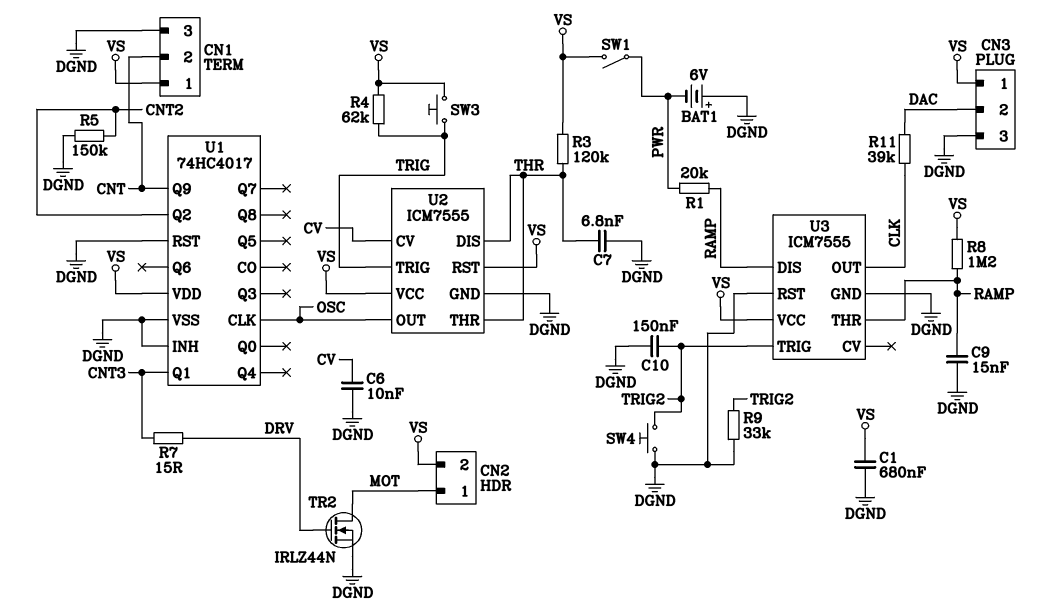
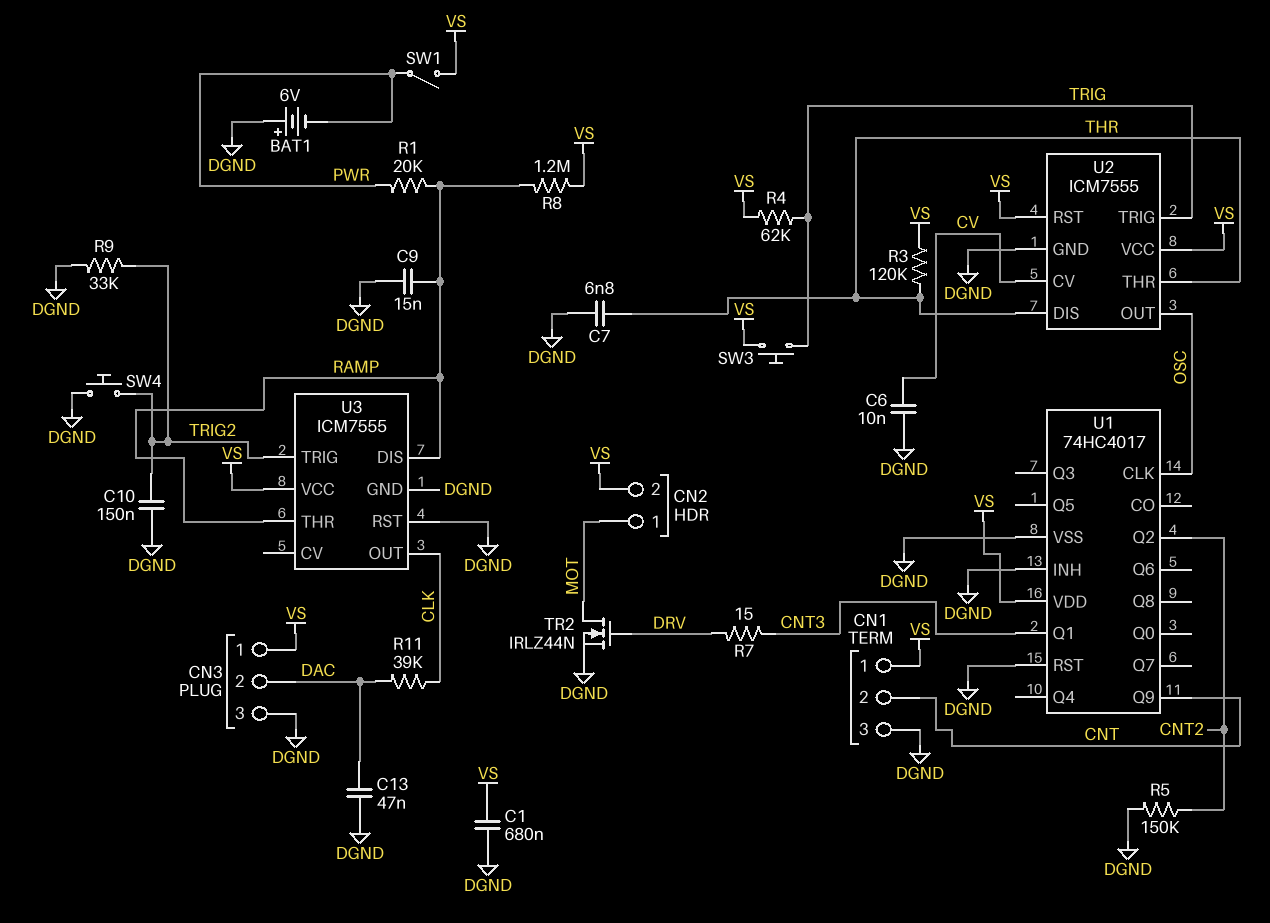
C13: none -> 47nF (DAC, DGND)

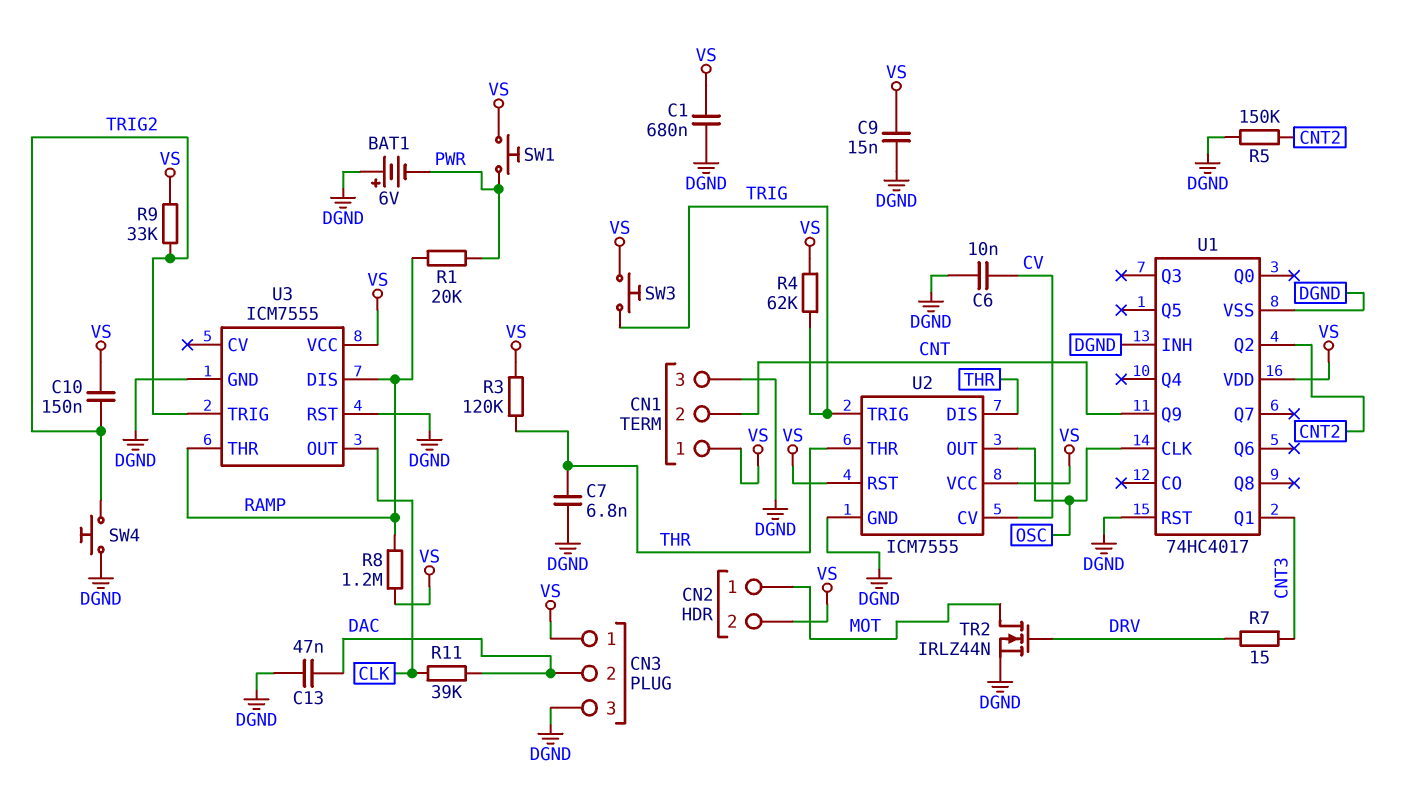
C9: 15nF (DGND, RAMP) -> 15nF (DGND, VS)
C10: 150nF (DGND, TRIG2) -> 150nF (TRIG2, VS)
R9: 33k (DGND, TRIG2) -> 33k (TRIG2, VS)
SW1: switch (PWR, VS) -> button (PWR, VS)

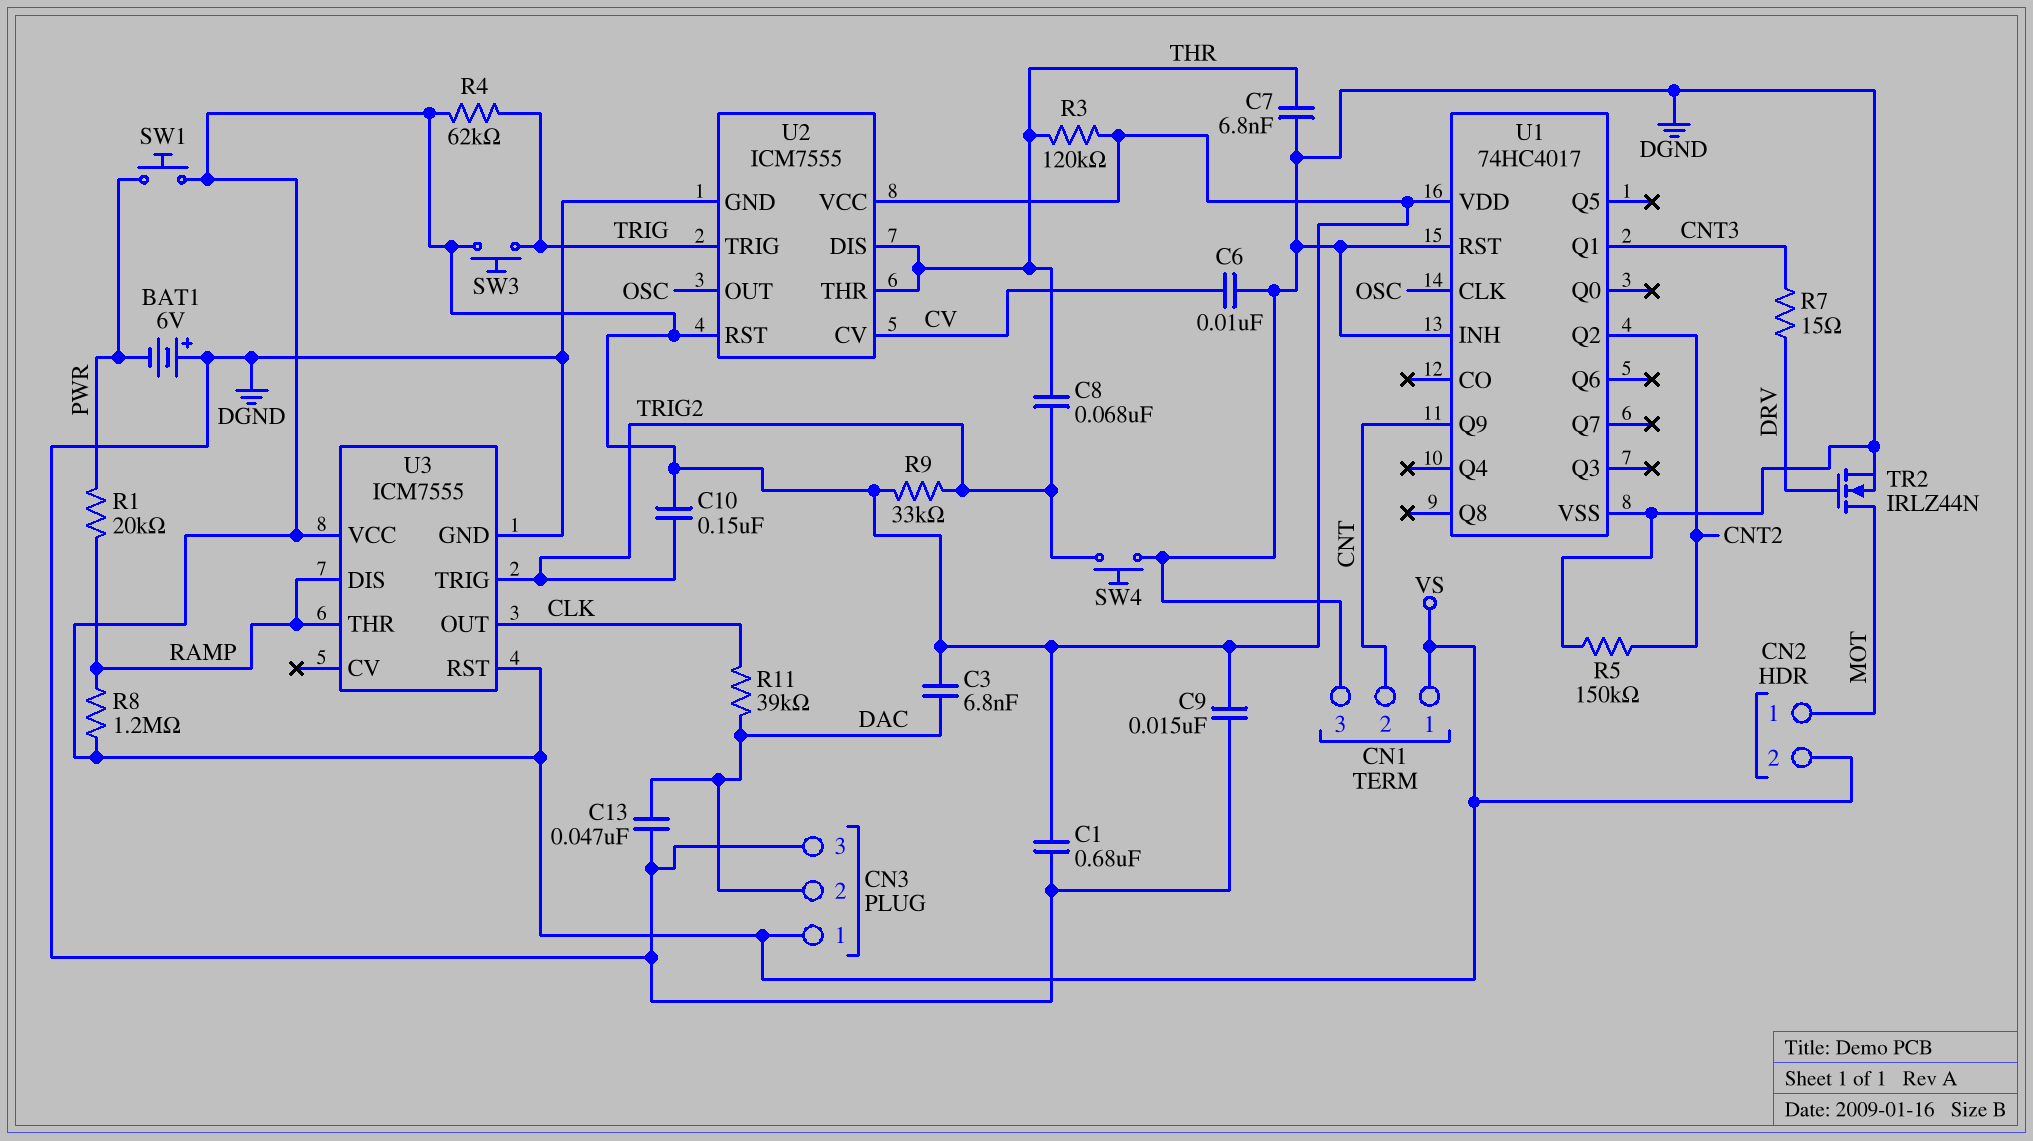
C3: none -> 6.8nF (DAC, VS)
C8: none -> 68nF (THR, TRIG2)
U3 pin RST: DGND -> VS

